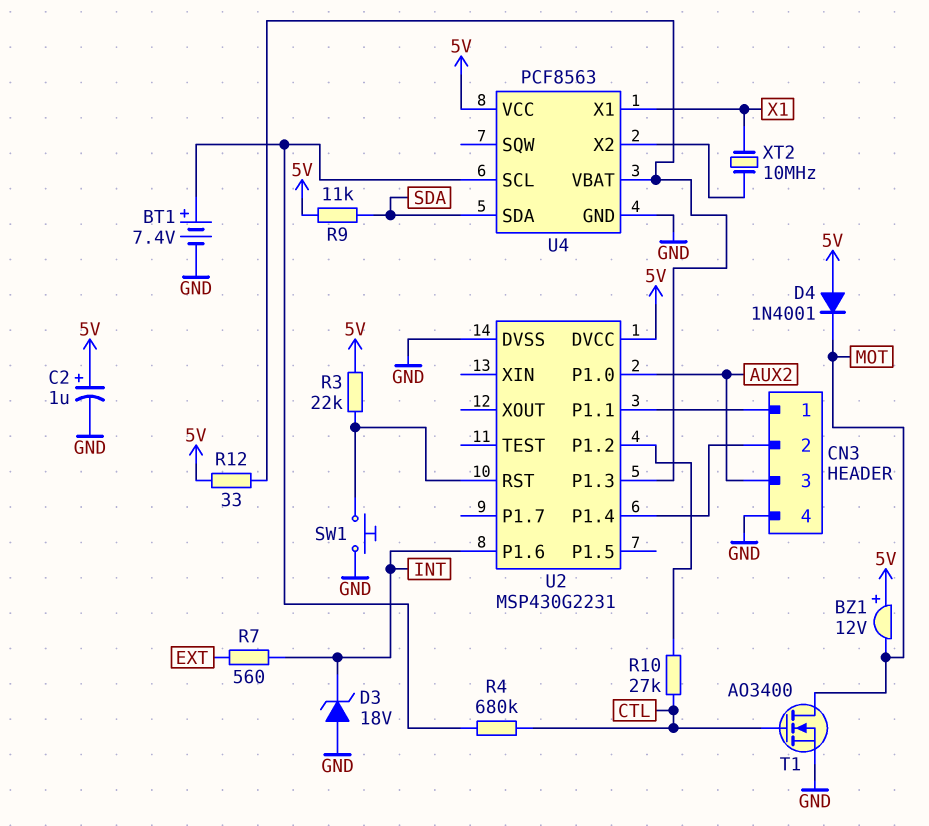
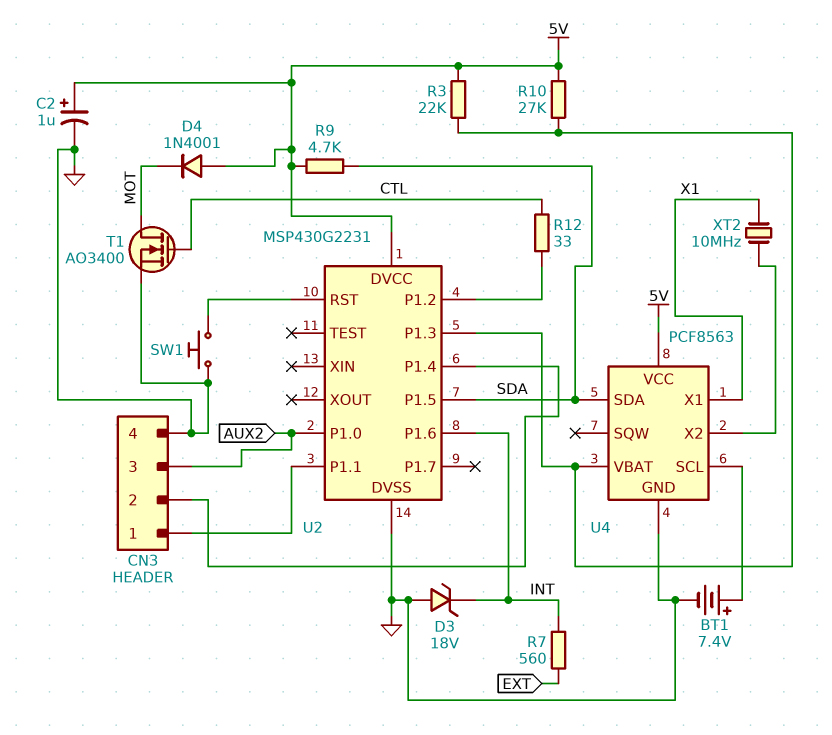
BZ1: buzzer 12V (plus 5V, minus MOT) -> none
R3: 22k (5V, U2/RST) -> 22k (5V, U2/P1.3)
R4: 680k (CTL, U4/SCL) -> none
R9: 11k (5V, SDA) -> 4.7k (5V, SDA)
R10: 27k (CTL, U2/P1.2) -> 27k (5V, U2/P1.3)
R12: 33 (5V, U2/P1.3) -> 33 (CTL, U2/P1.2)
U2 pin P1.5: none -> SDA

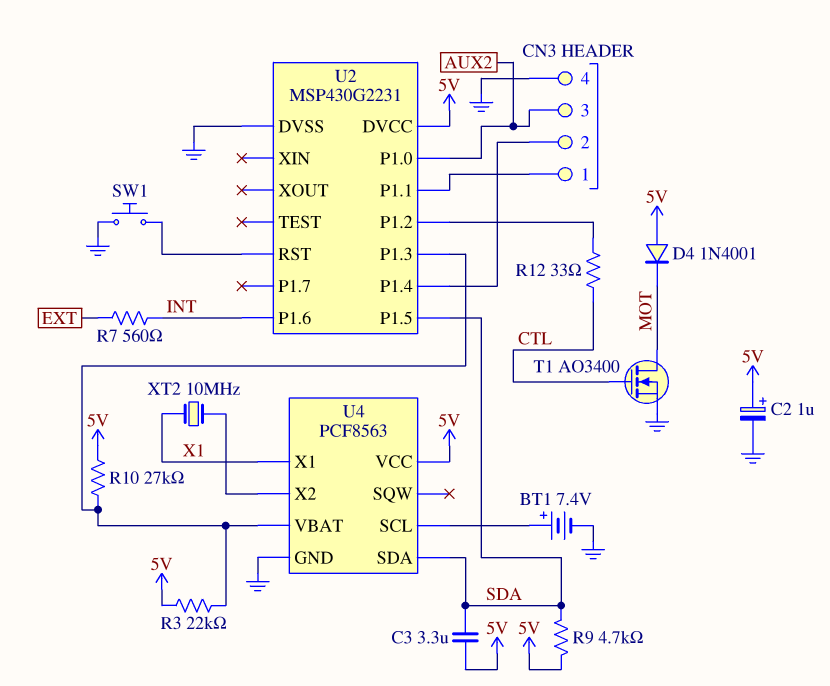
C3: none -> 3.3uF (5V, SDA)
D3: zener 18V (A GND, K INT) -> none

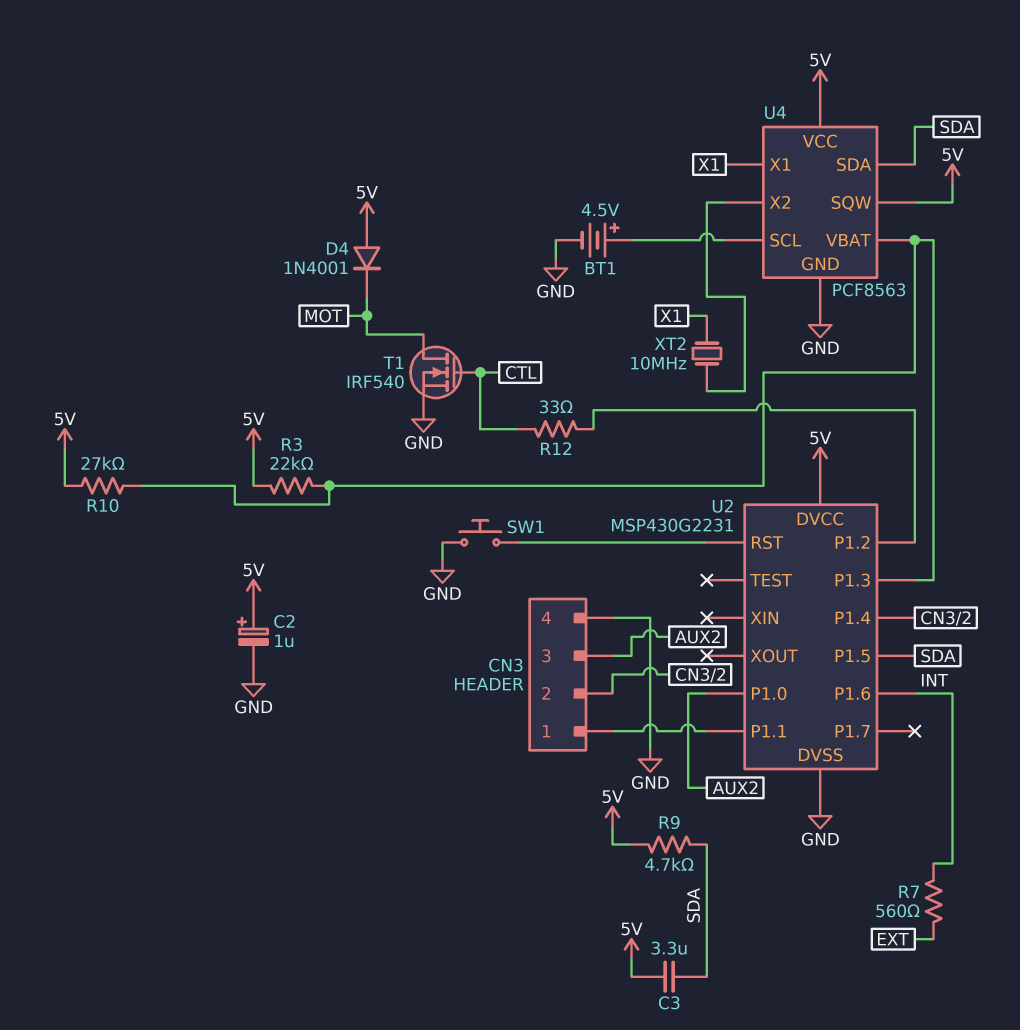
BT1: 7.4V (plus U4/SCL, minus GND) -> 4.5V (plus U4/SCL, minus GND)
T1: NMOS AO3400 (G CTL, D MOT, S GND) -> NMOS IRF540 (G CTL, D MOT, S GND)
U4 pin SQW: none -> 5V

